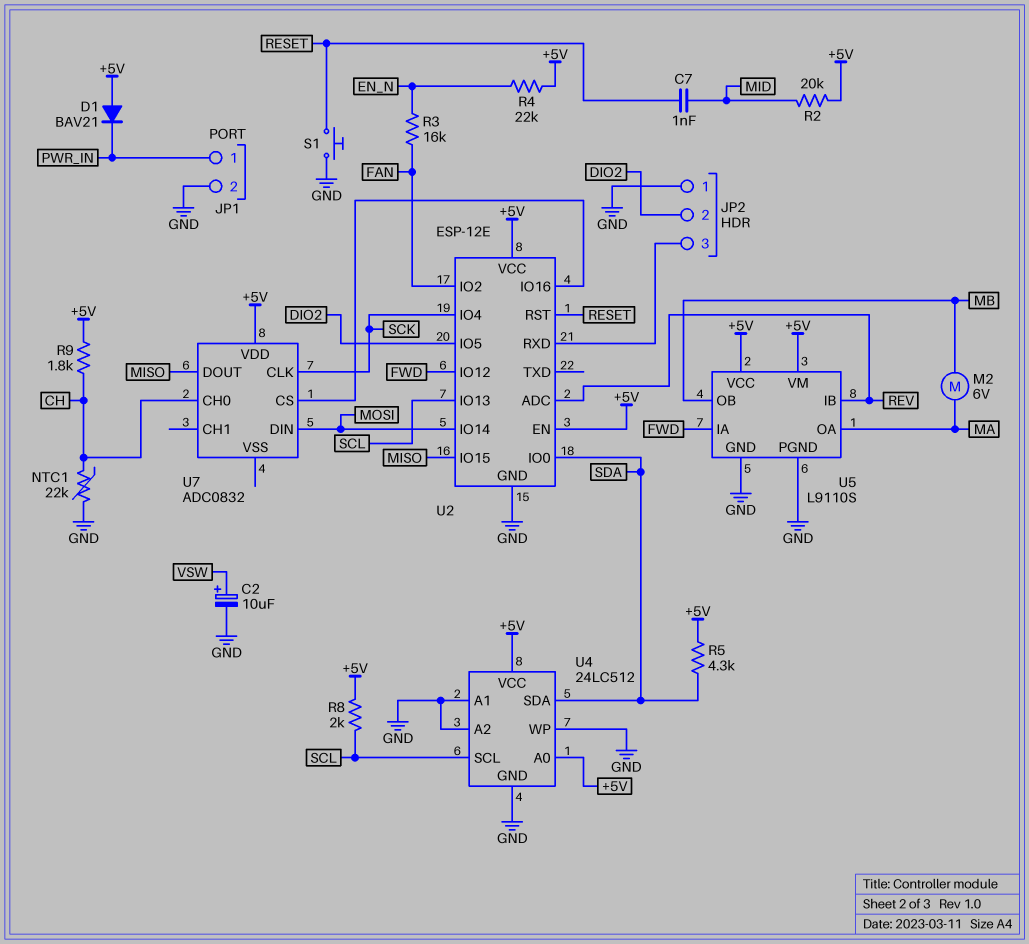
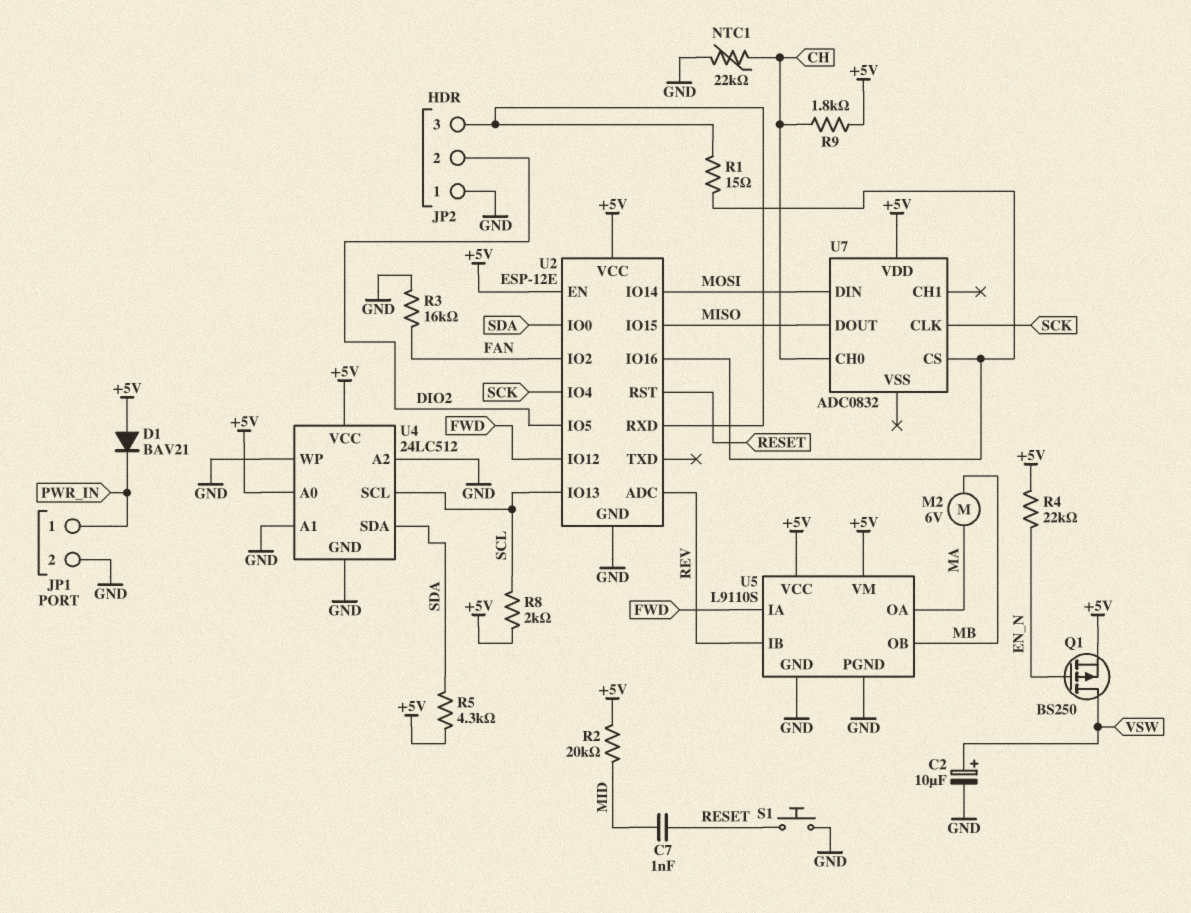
Q1: none -> PMOS BS250 (G EN_N, D VSW, S +5V)
R1: none -> 15 (JP2/3, U2/IO16)
R3: 16k (EN_N, FAN) -> 16k (FAN, GND)

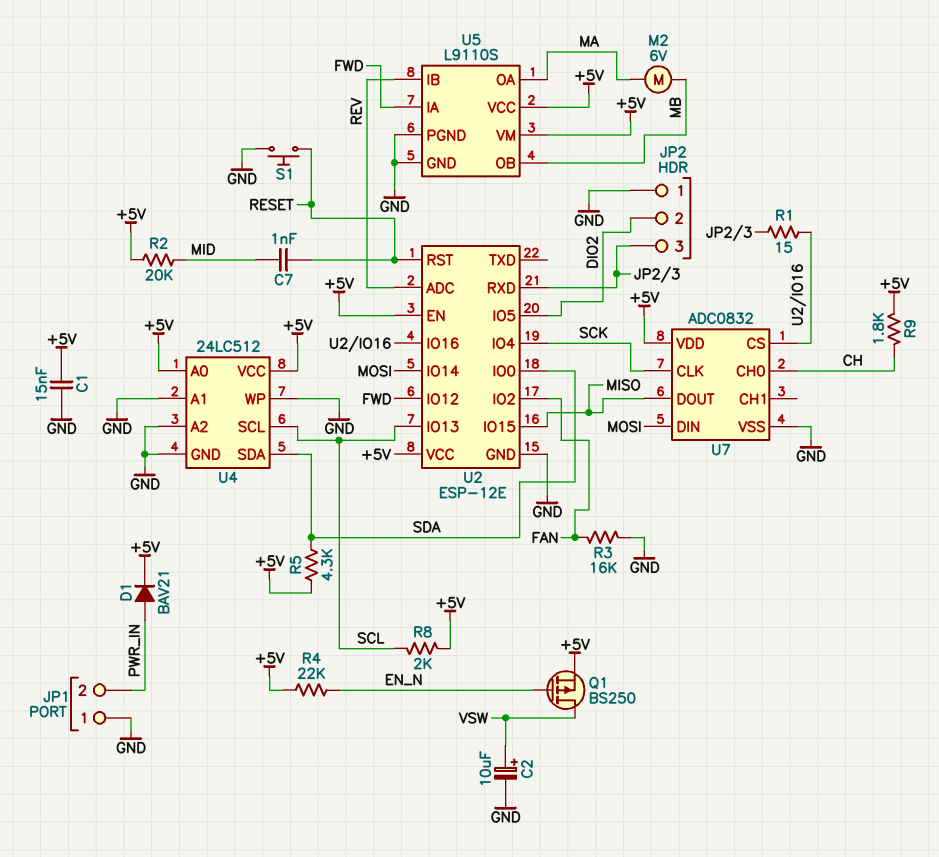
C1: none -> 15nF (+5V, GND)
D1: diode BAV21 (A +5V, K PWR_IN) -> diode BAV21 (A PWR_IN, K +5V)
JP1 pin 1: PWR_IN -> GND
JP1 pin 2: GND -> PWR_IN
NTC1: 22k (CH, GND) -> none
U7 pin VSS: none -> GND

